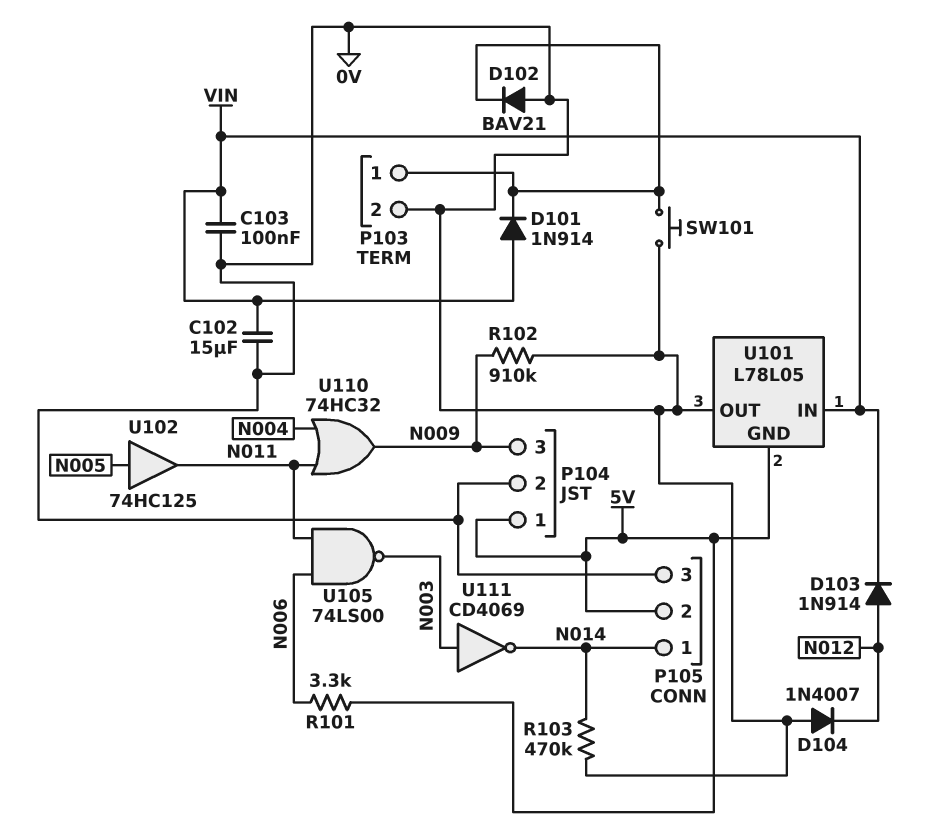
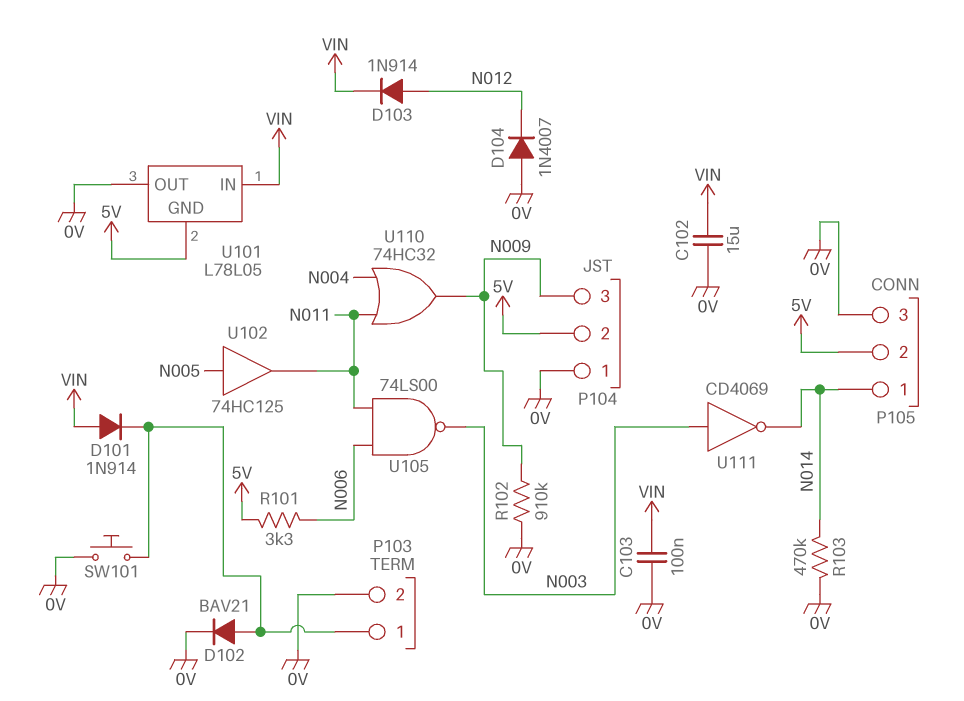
D102: diode BAV21 (A 0V, K P103/1) -> diode BAV21 (A P103/1, K 0V)
P104 pin 1: 5V -> 0V
P104 pin 2: 0V -> 5V

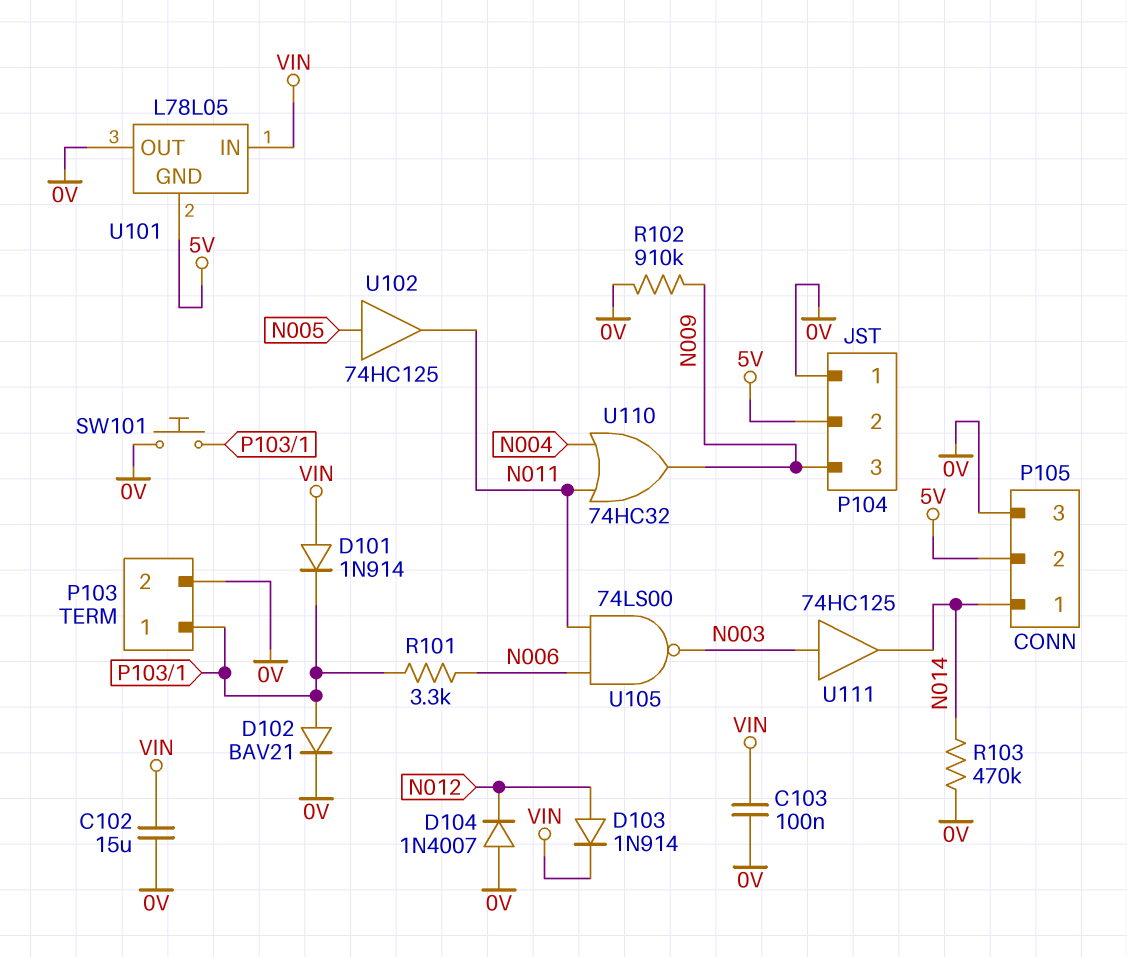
R101: 3.3k (5V, N006) -> 3.3k (N006, P103/1)
U111: NOT CD4069 (in N003, out N014) -> buffer 74HC125 (in N003, out N014)

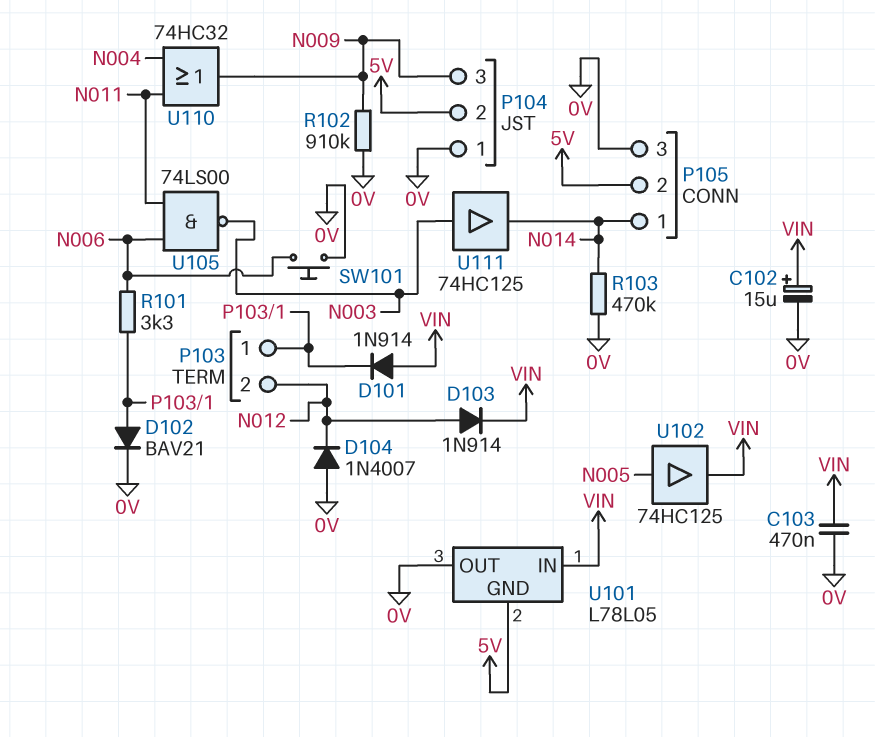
C102: 15uF (0V, VIN) -> 15uF (plus VIN, minus 0V)
C103: 100nF (0V, VIN) -> 470nF (0V, VIN)
P103 pin 2: 0V -> N012
SW101: button (0V, P103/1) -> button (0V, N006)
U102: buffer 74HC125 (in N005, out N011) -> buffer 74HC125 (in N005, out VIN)

